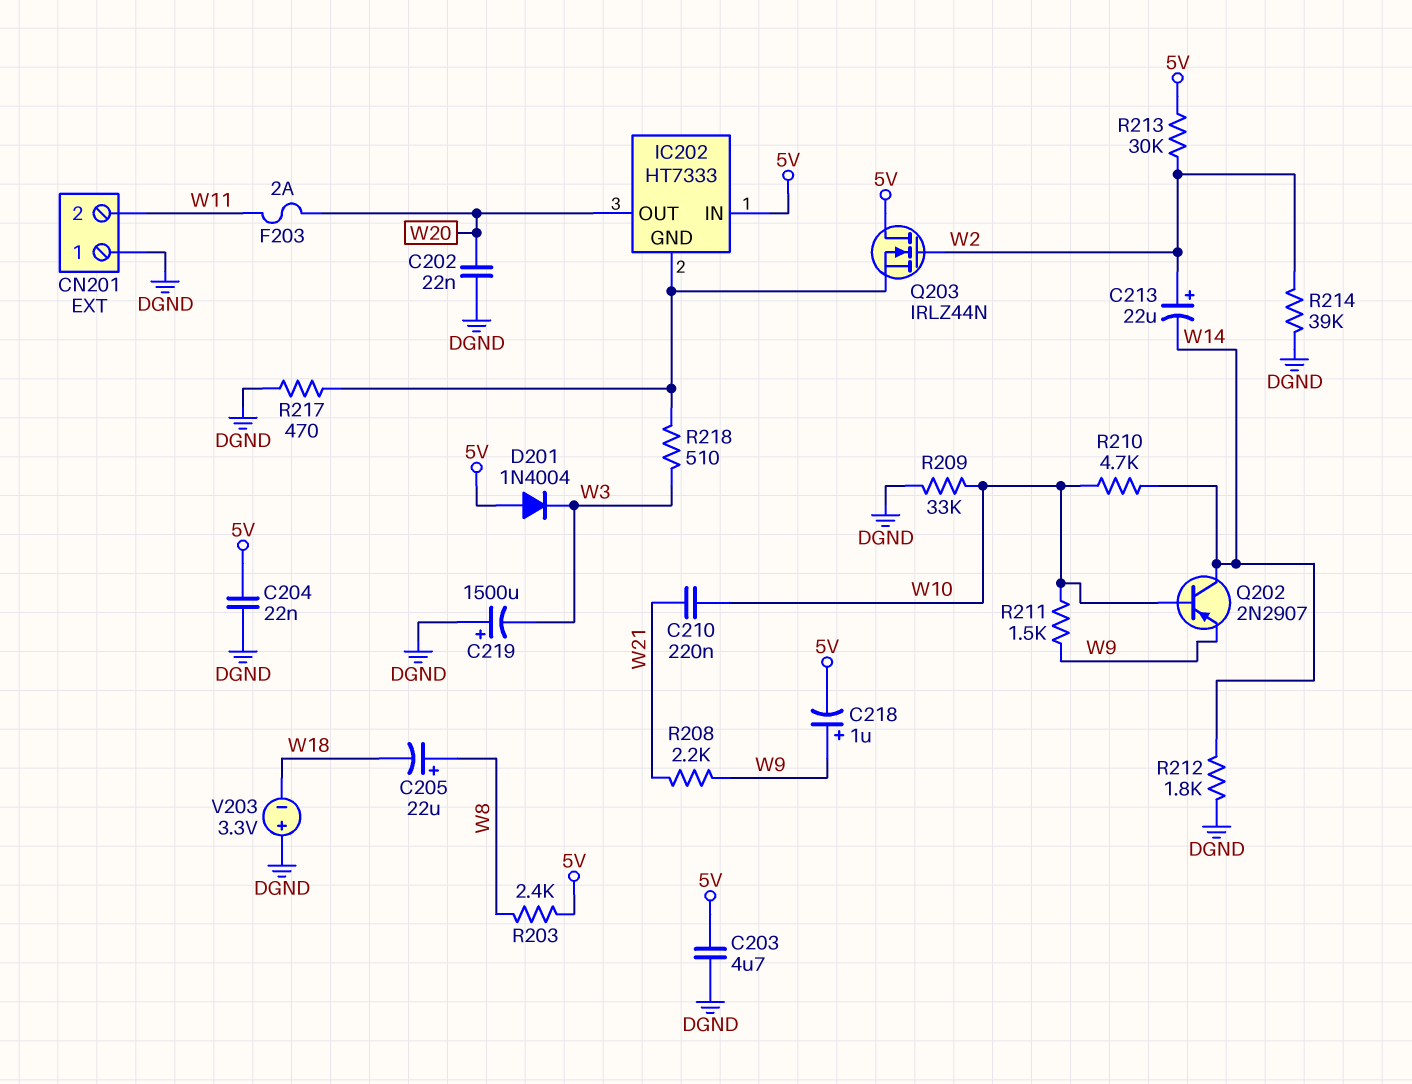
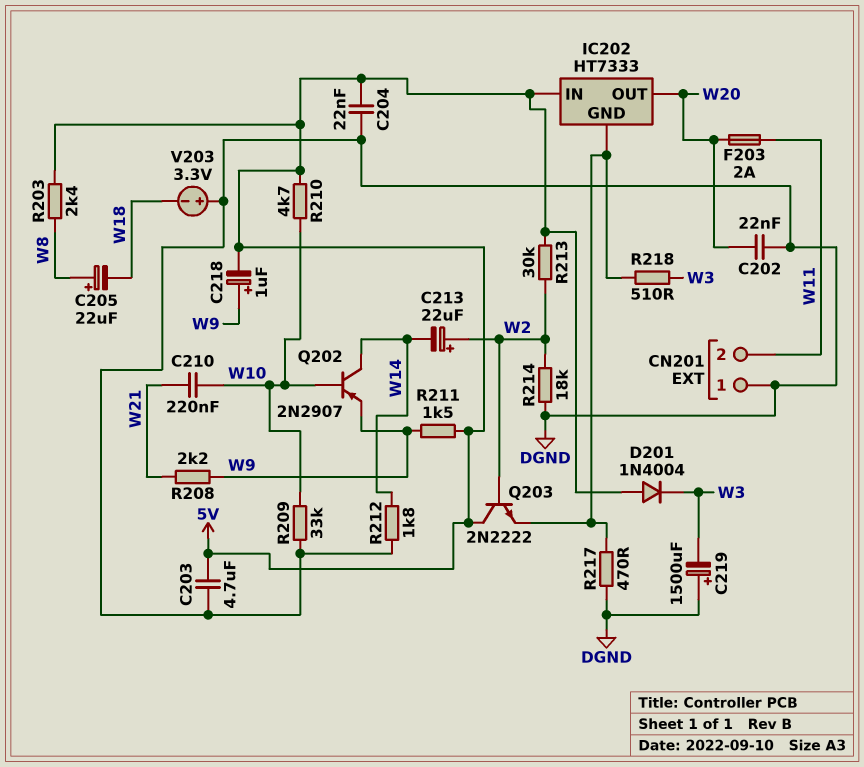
Q203: NMOS IRLZ44N (G W2, D 5V, S IC202/GND) -> NPN 2N2222 (B W2, C 5V, E IC202/GND)
R210: 4.7k (W10, W14) -> 4.7k (5V, W10)
R211: 1.5k (W9, W10) -> 1.5k (5V, W9)
R214: 39k (DGND, W2) -> 18k (DGND, W2)

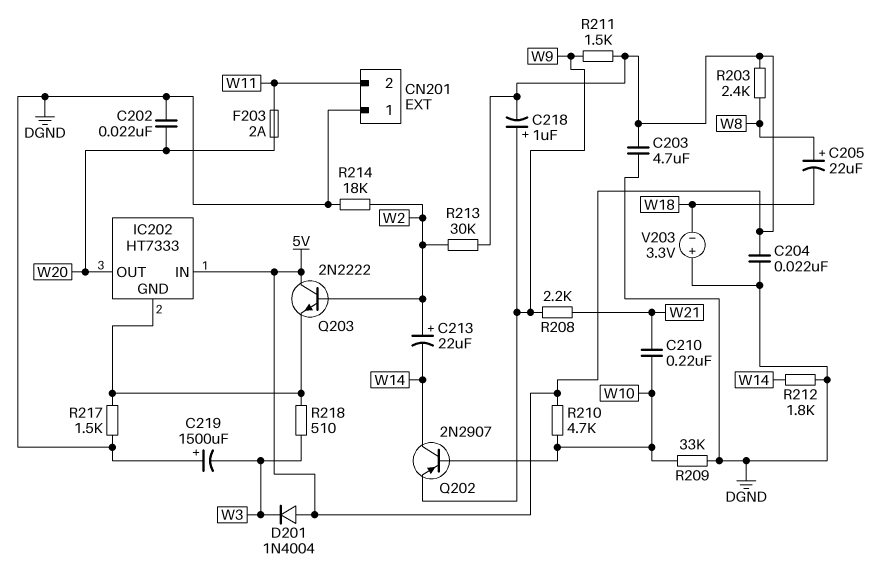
R217: 470 (DGND, IC202/GND) -> 1.5k (DGND, IC202/GND)

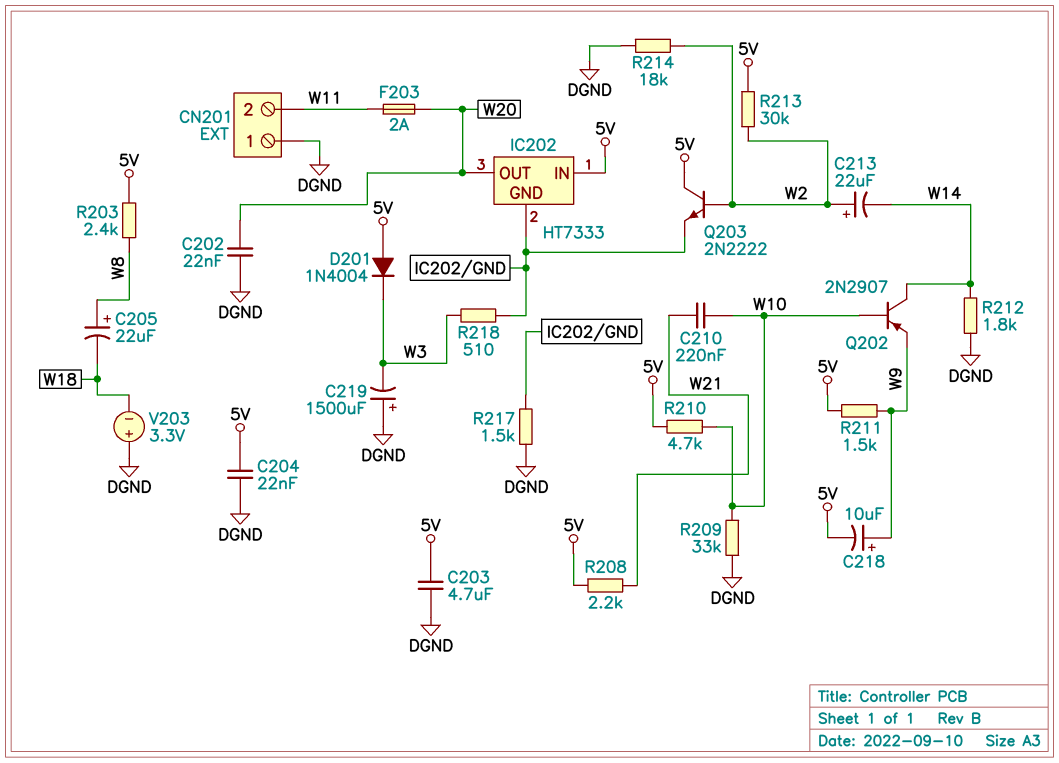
C218: 1uF (plus W9, minus 5V) -> 10uF (plus W9, minus 5V)
R208: 2.2k (W9, W21) -> 2.2k (5V, W21)

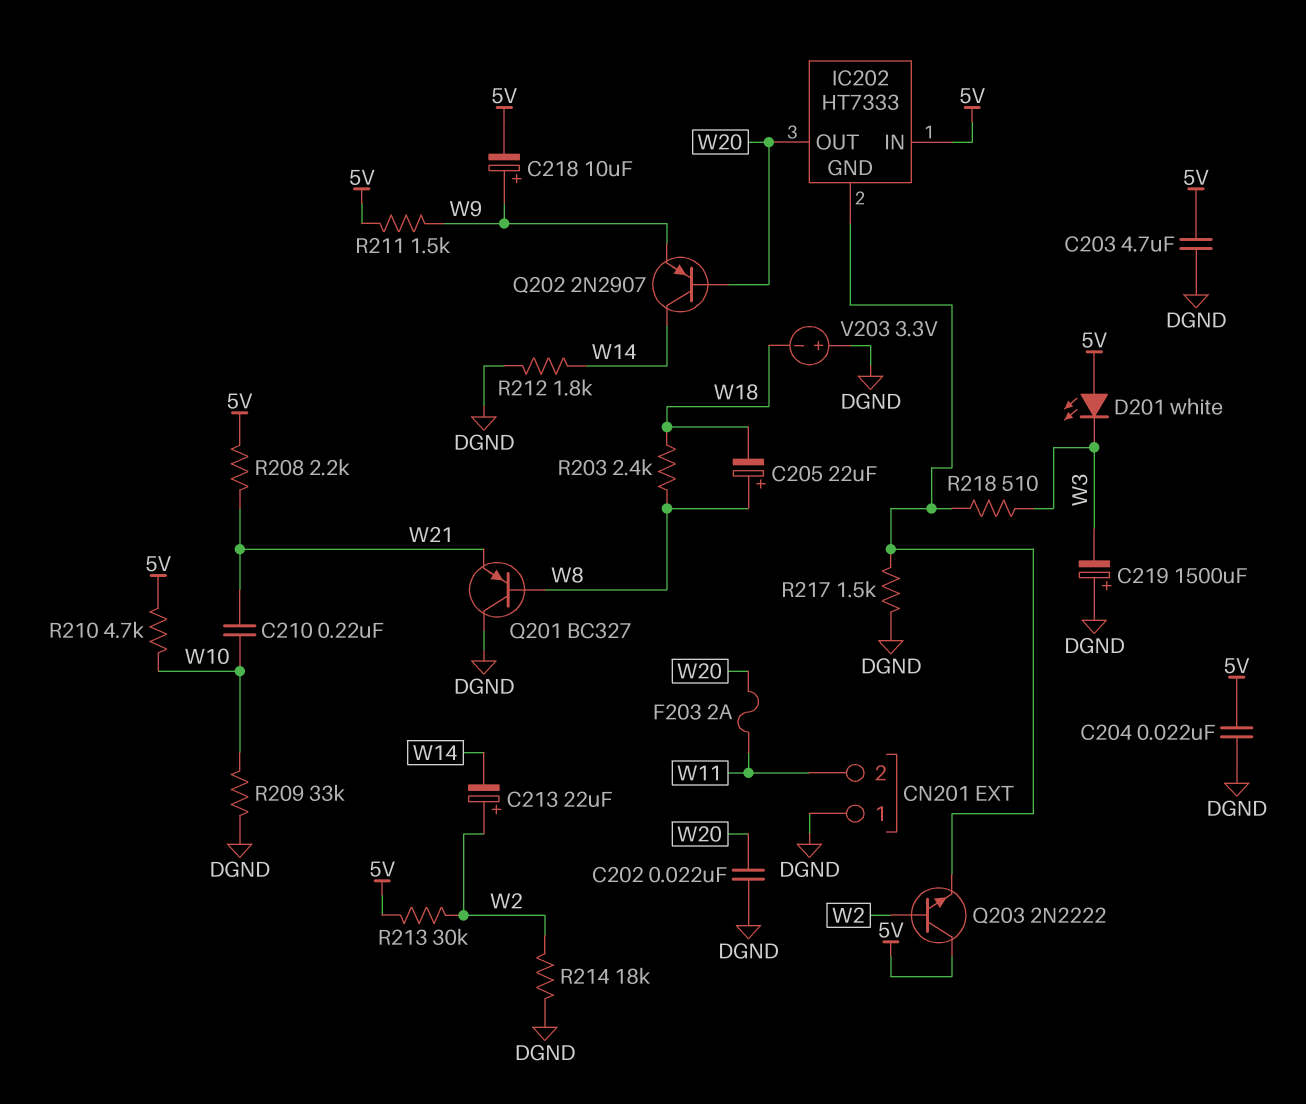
D201: diode 1N4004 (A 5V, K W3) -> LED white (A 5V, K W3)
Q201: none -> PNP BC327 (B W8, C DGND, E W21)
Q202: PNP 2N2907 (B W10, C W14, E W9) -> PNP 2N2907 (B W20, C W14, E W9)
R203: 2.4k (5V, W8) -> 2.4k (W8, W18)

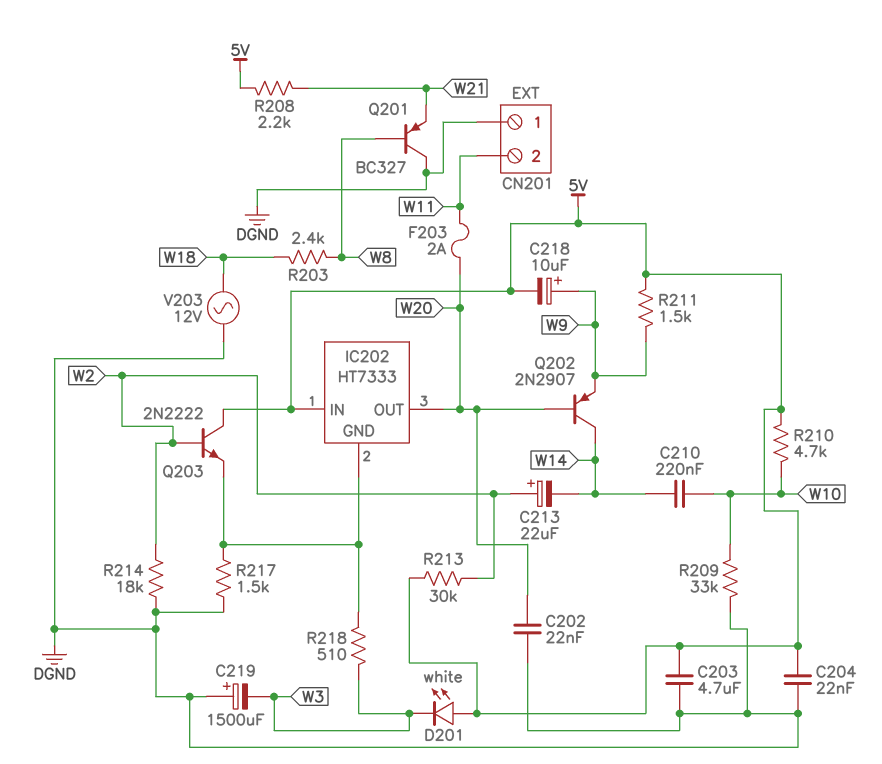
C205: 22uF (plus W8, minus W18) -> none
C210: 220nF (W10, W21) -> 220nF (W10, W14)
R212: 1.8k (DGND, W14) -> none
V203: 3.3V (plus DGND, minus W18) -> AC 12V (DGND, W18)

